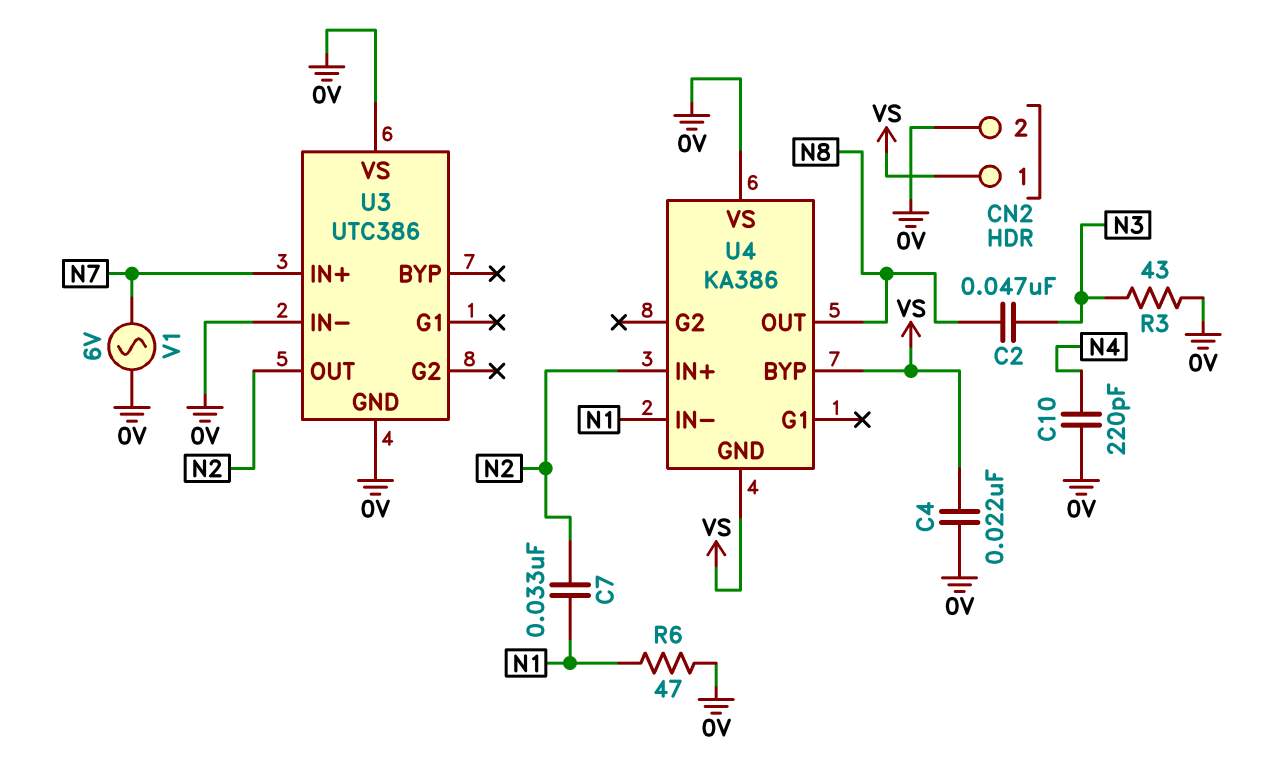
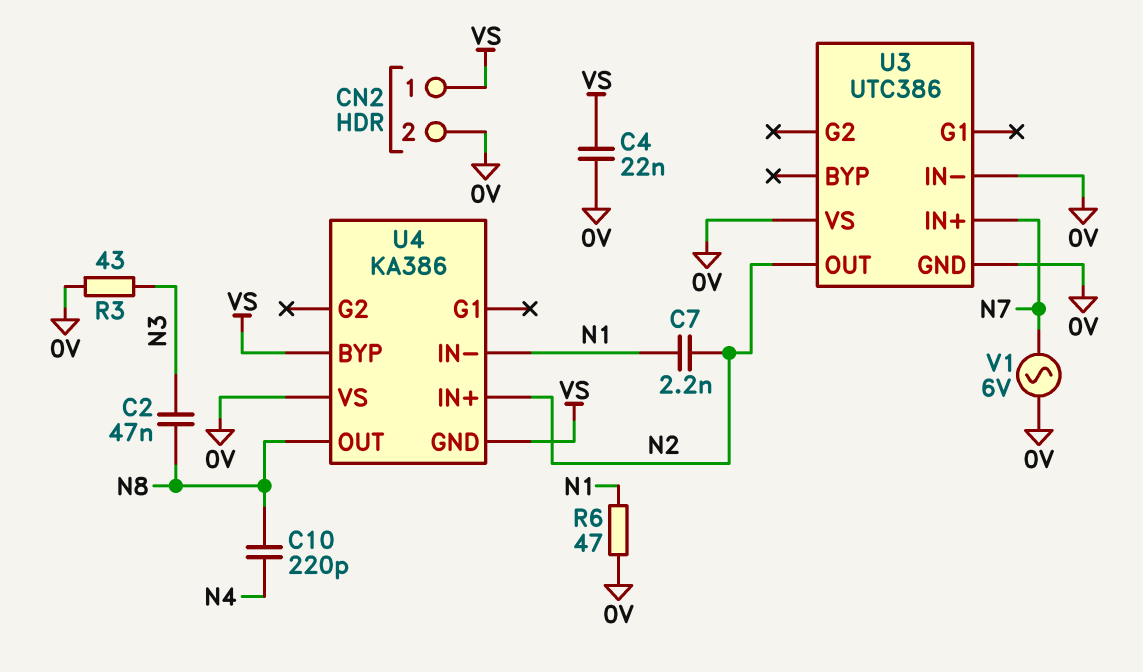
C7: 33nF (N1, N2) -> 2.2nF (N1, N2)
C10: 220pF (0V, N4) -> 220pF (N4, N8)

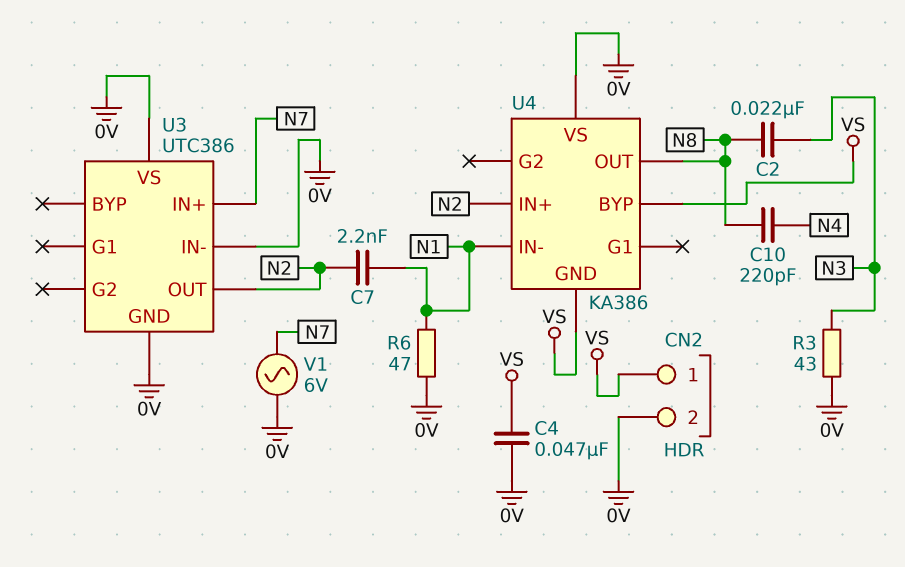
C2: 47nF (N3, N8) -> 22nF (N3, N8)
C4: 22nF (0V, VS) -> 47nF (0V, VS)

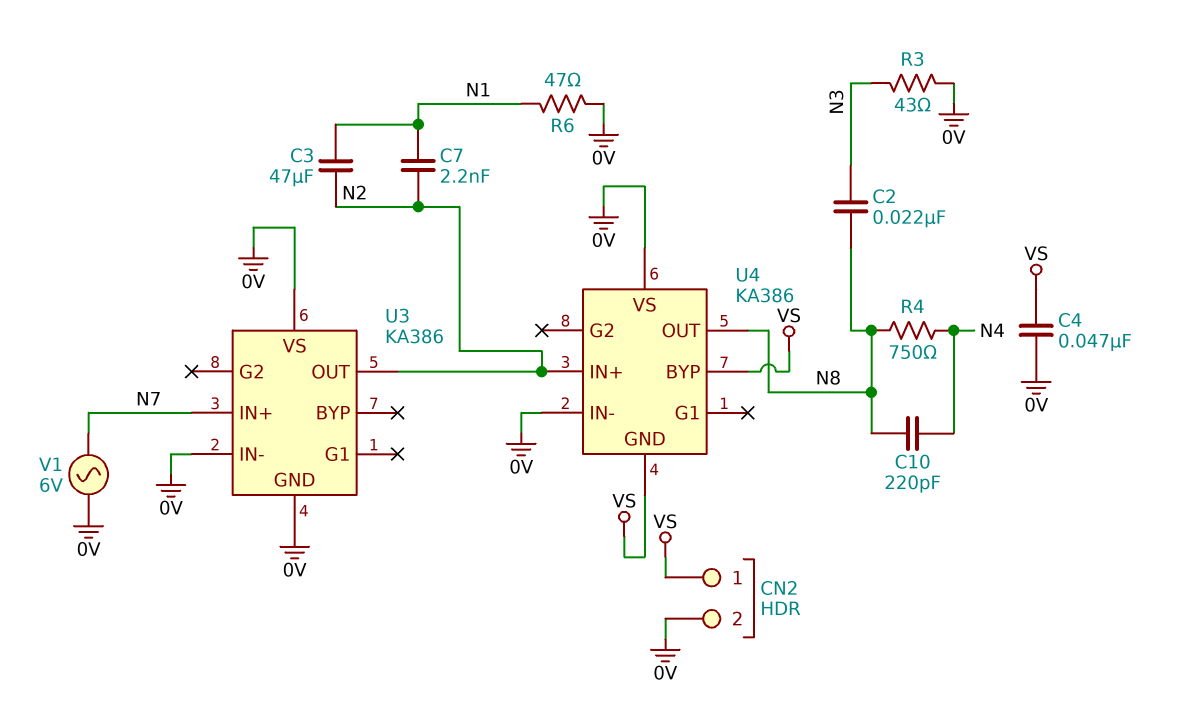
C3: none -> 47uF (N1, N2)
R4: none -> 750 (N4, N8)
U3: UTC386 -> KA386
U4 pin IN-: N1 -> 0V

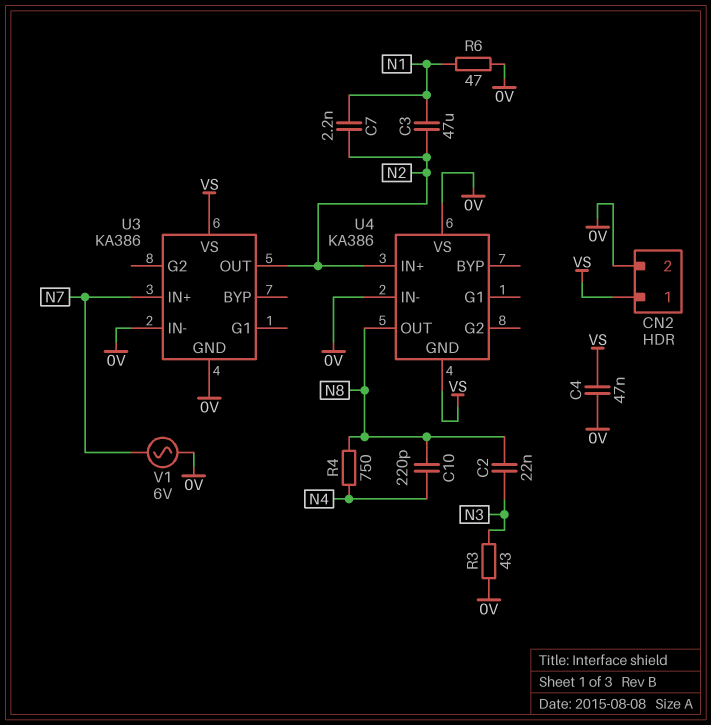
U3 pin VS: 0V -> VS
U4 pin BYP: VS -> none

